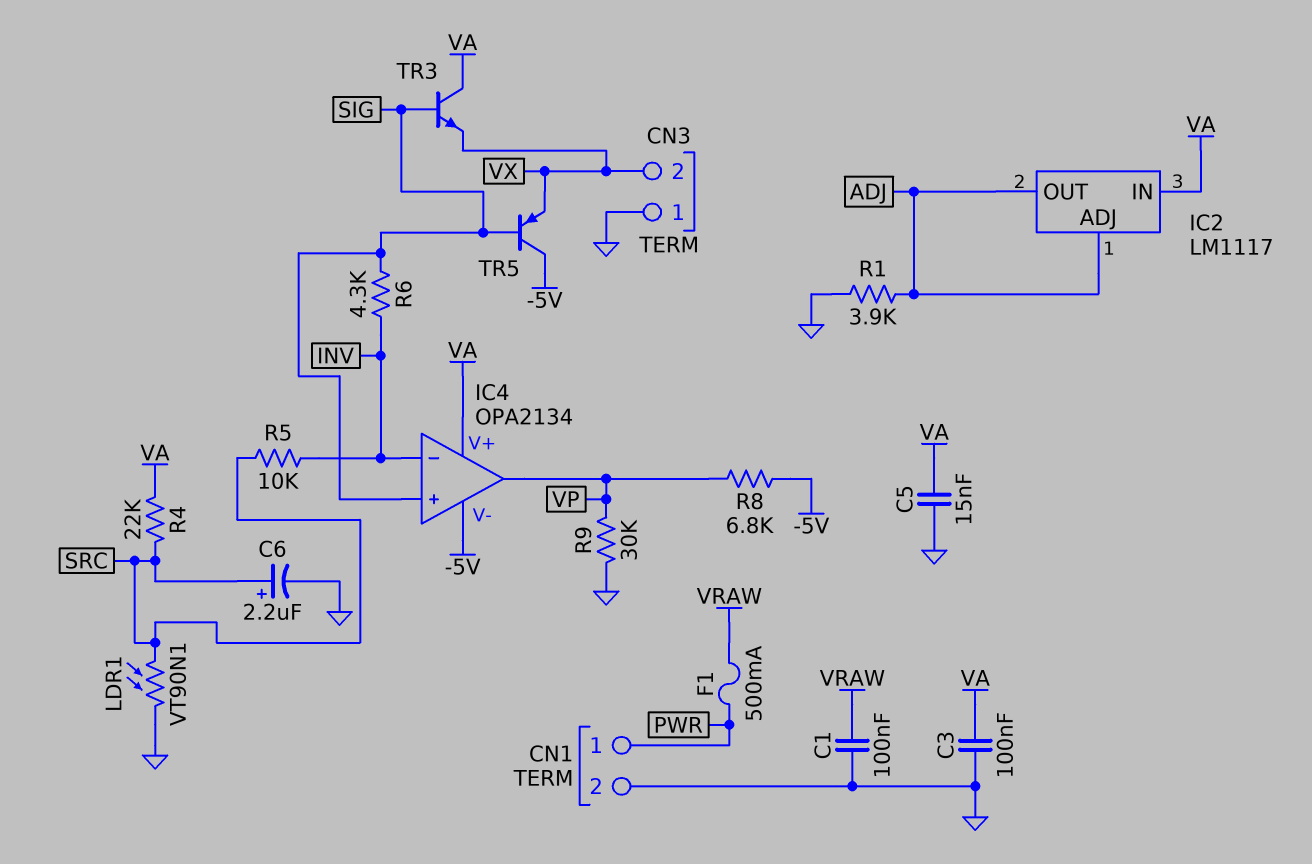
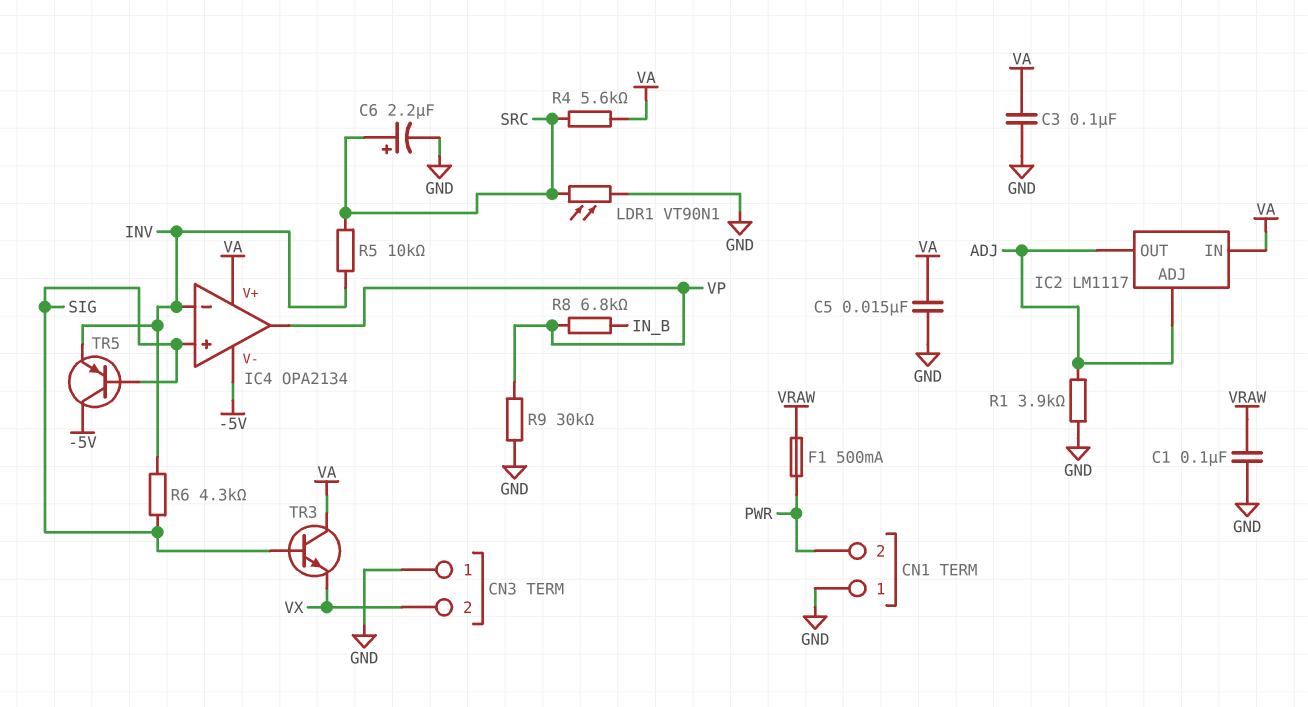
CN1 pin 1: PWR -> GND
CN1 pin 2: GND -> PWR
R4: 22k (SRC, VA) -> 5.6k (SRC, VA)
R8: 6.8k (-5V, VP) -> 6.8k (IN_B, VP)
TR5: PNP (B SIG, C -5V, E VX) -> PNP (B SIG, C -5V, E INV)

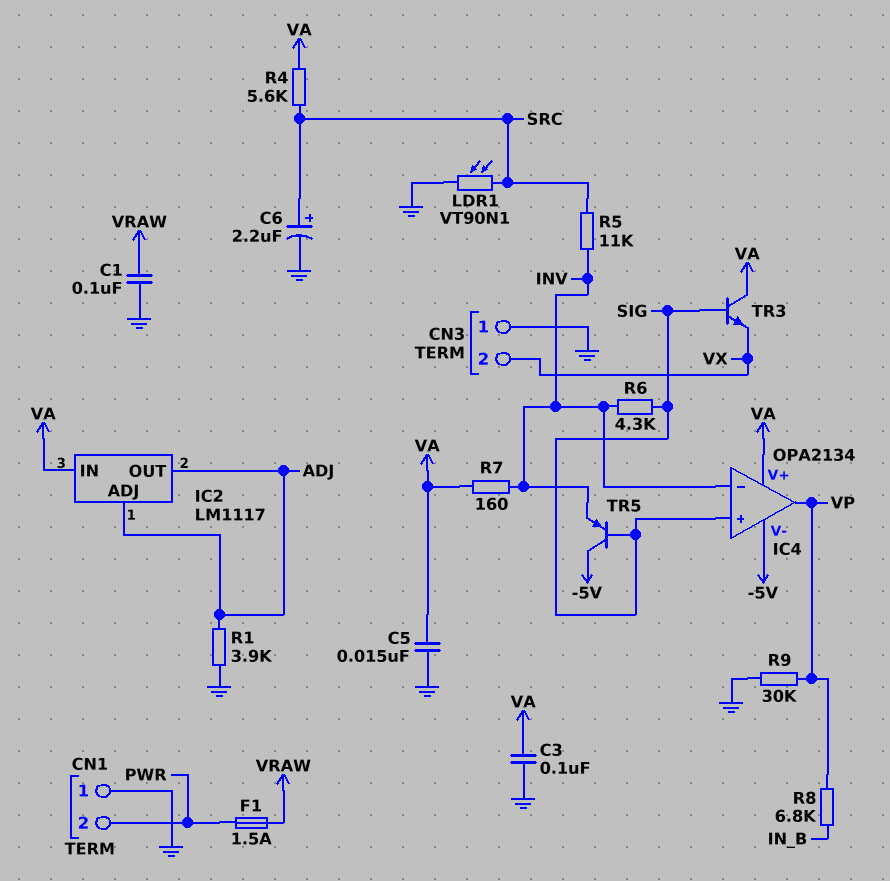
F1: 500mA (PWR, VRAW) -> 1.5A (PWR, VRAW)
R5: 10k (INV, SRC) -> 11k (INV, SRC)
R7: none -> 160 (INV, VA)

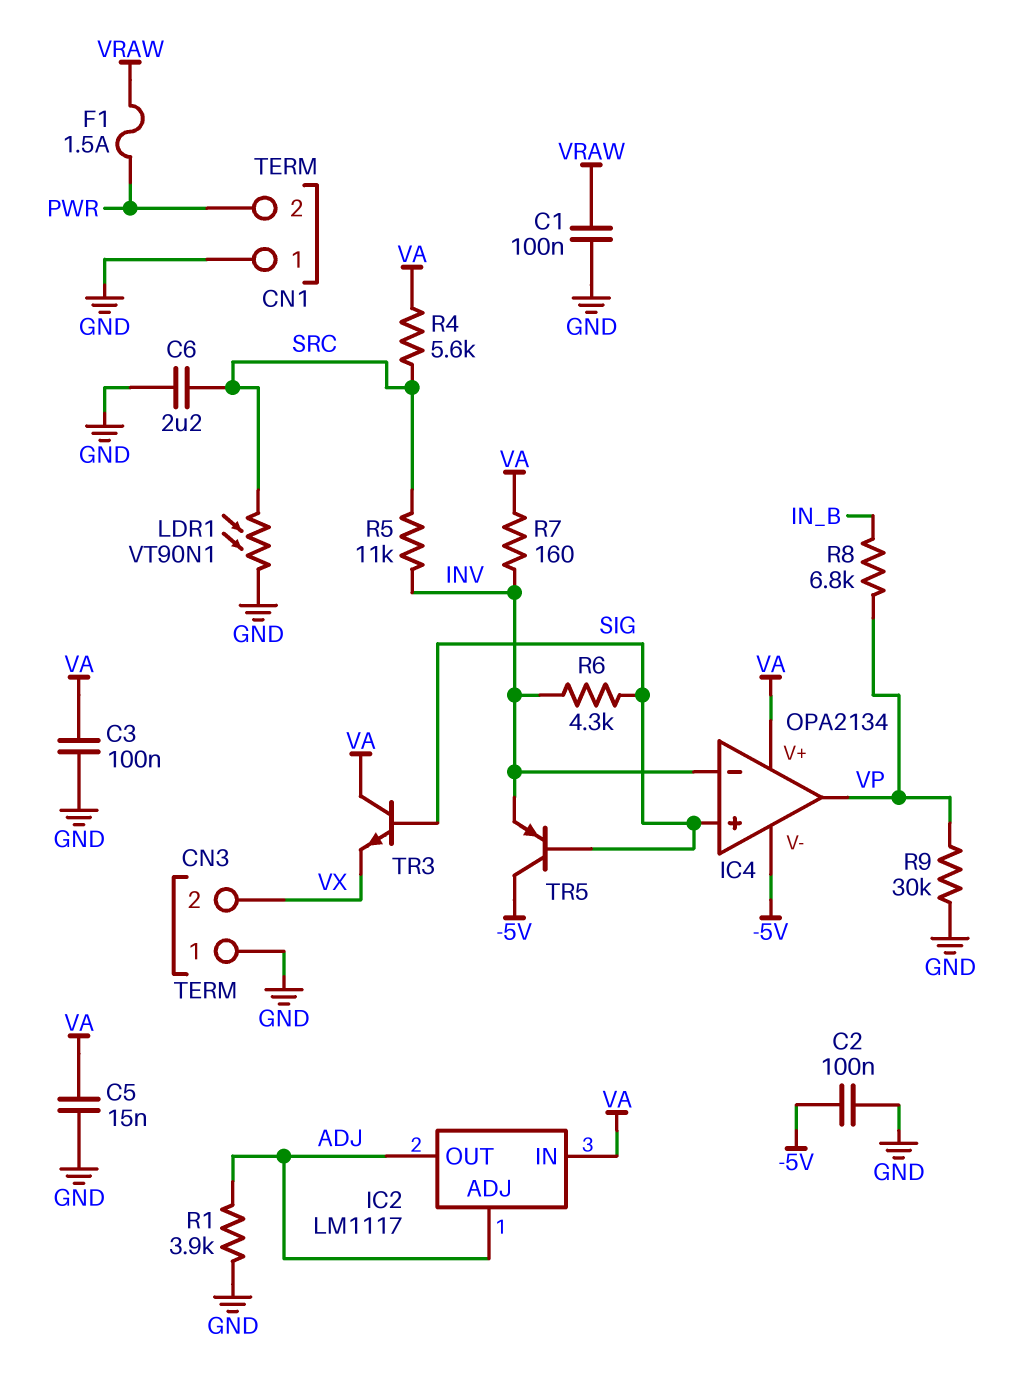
C2: none -> 100nF (-5V, GND)
C6: 2.2uF (plus SRC, minus GND) -> 2.2uF (GND, SRC)

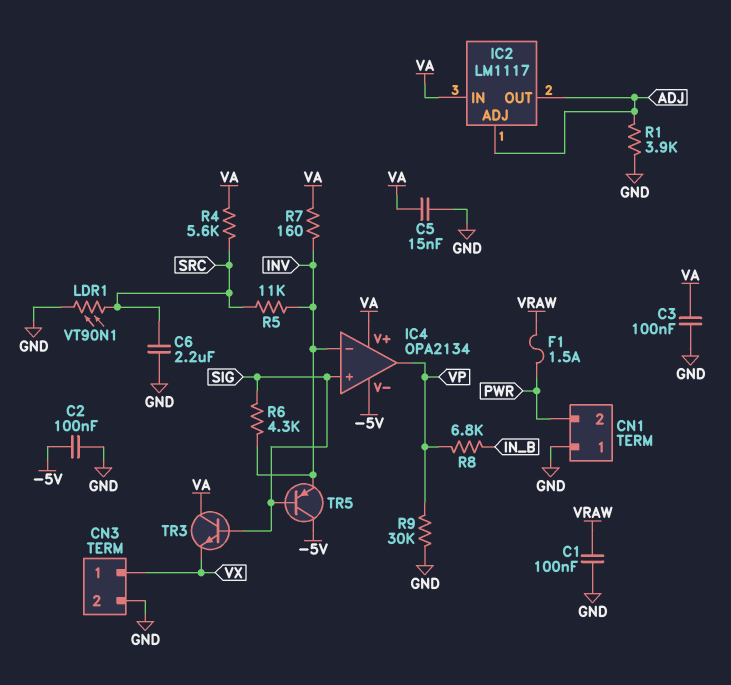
CN3 pin 1: GND -> VX
CN3 pin 2: VX -> GND

